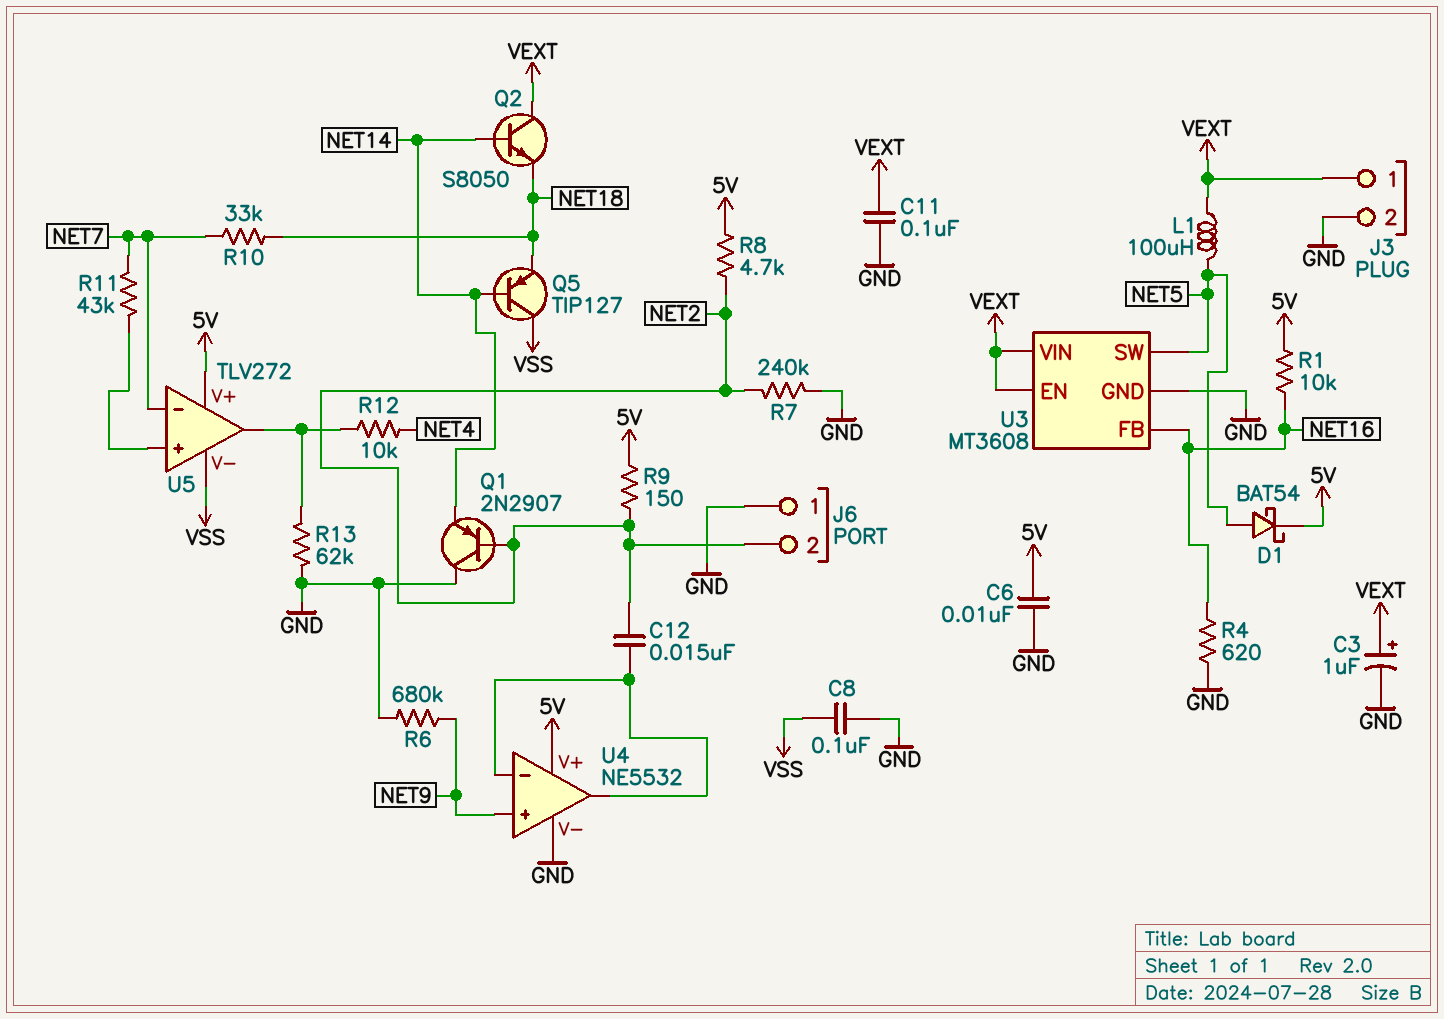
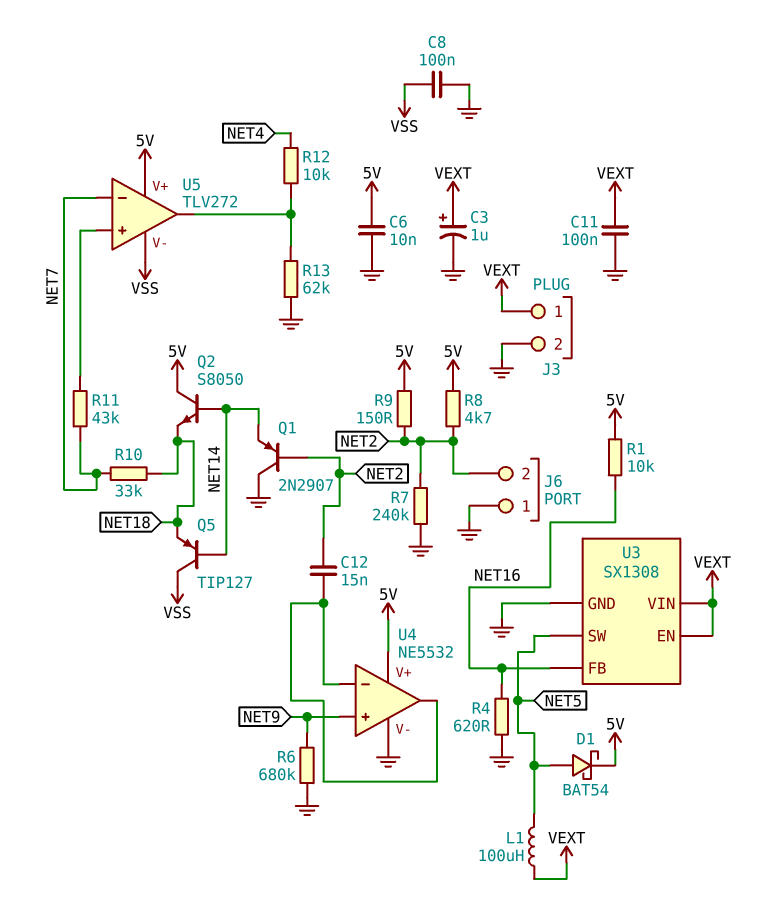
Q2: NPN S8050 (B NET14, C VEXT, E NET18) -> NPN S8050 (B NET14, C 5V, E NET18)
U3: MT3608 -> SX1308

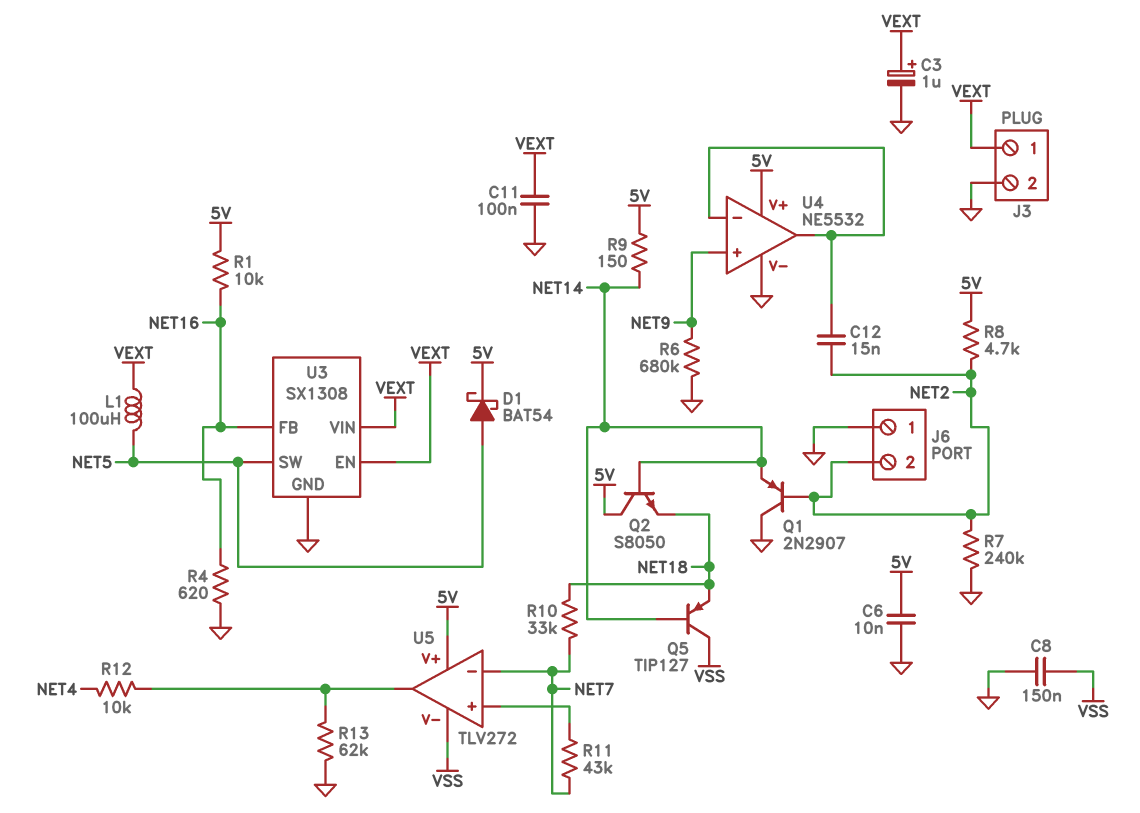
C8: 100nF (GND, VSS) -> 150nF (GND, VSS)
R9: 150 (5V, NET2) -> 150 (5V, NET14)

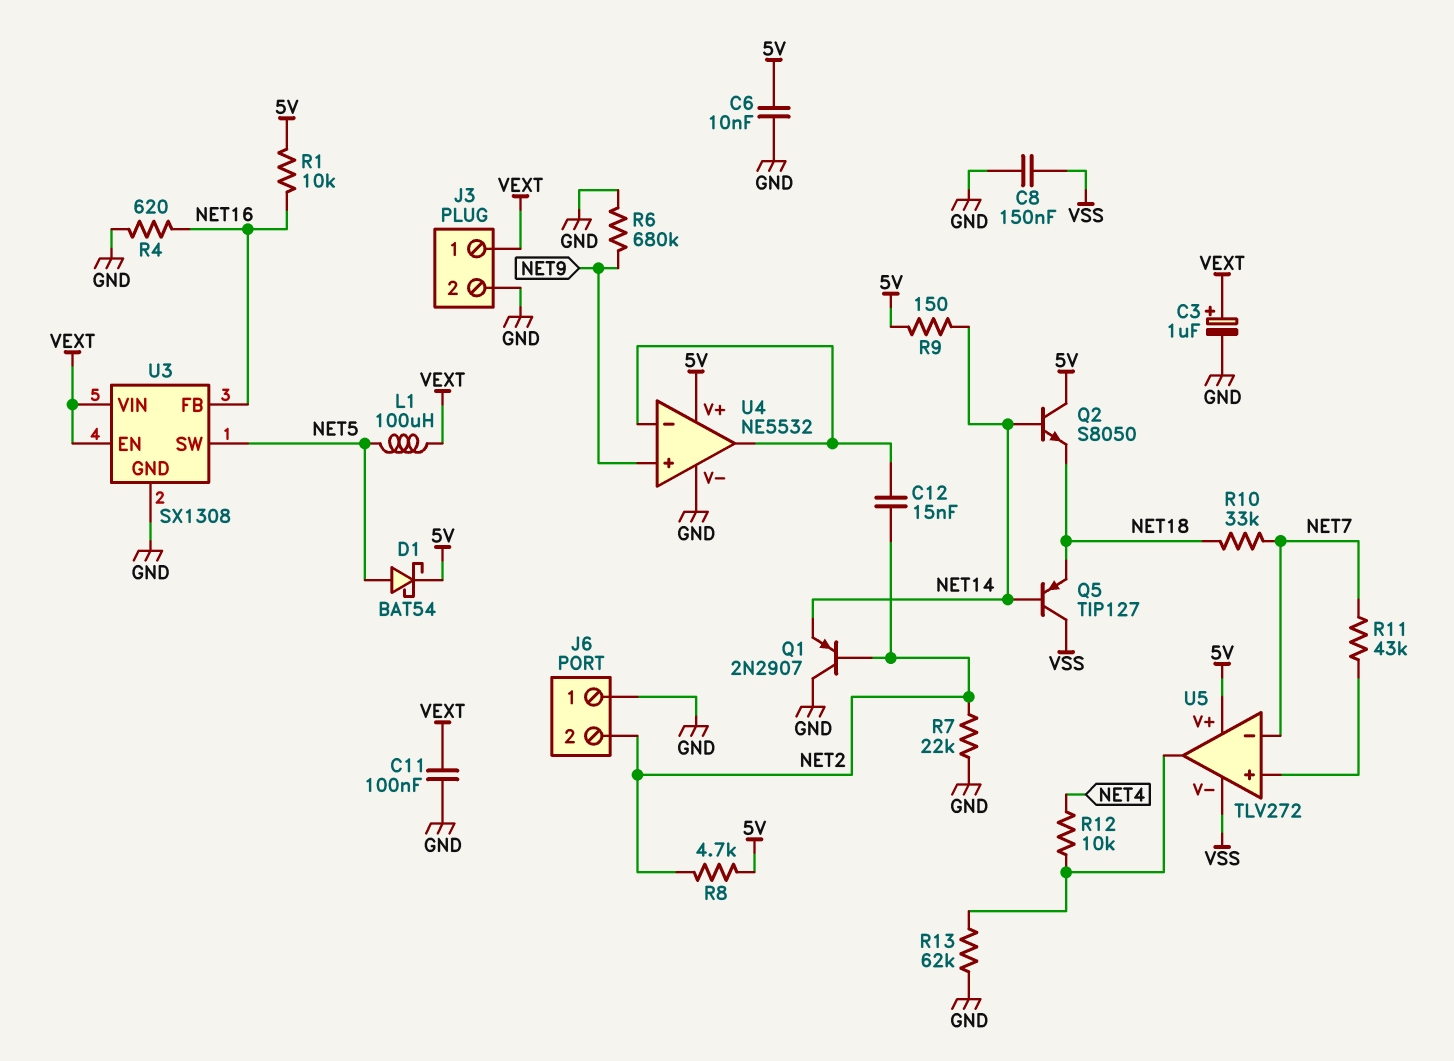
R7: 240k (GND, NET2) -> 22k (GND, NET2)

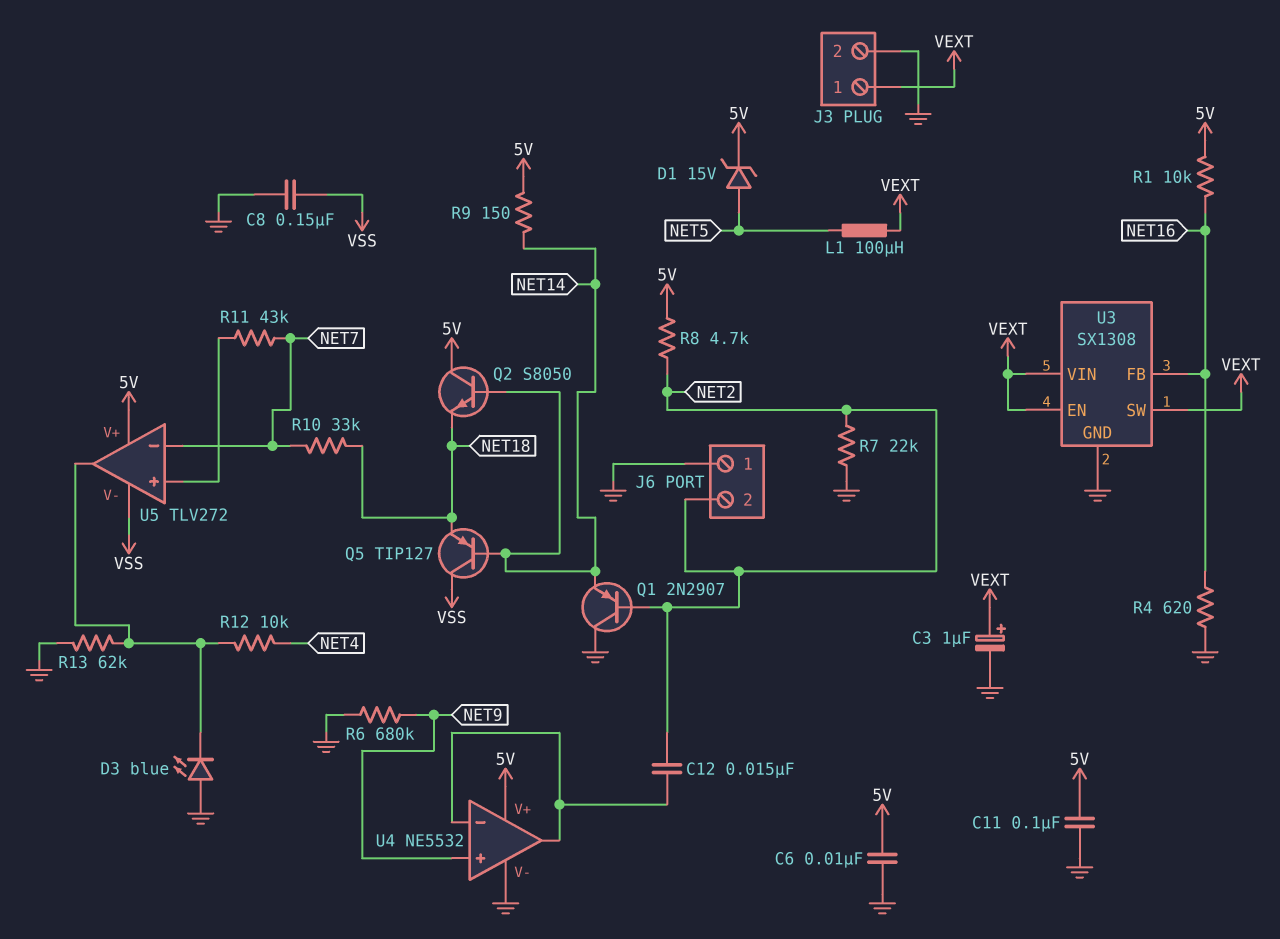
C11: 100nF (GND, VEXT) -> 100nF (5V, GND)
D1: schottky BAT54 (A NET5, K 5V) -> zener 15V (A NET5, K 5V)
D3: none -> LED blue (A GND, K U5/out)
U3 pin SW: NET5 -> VEXT

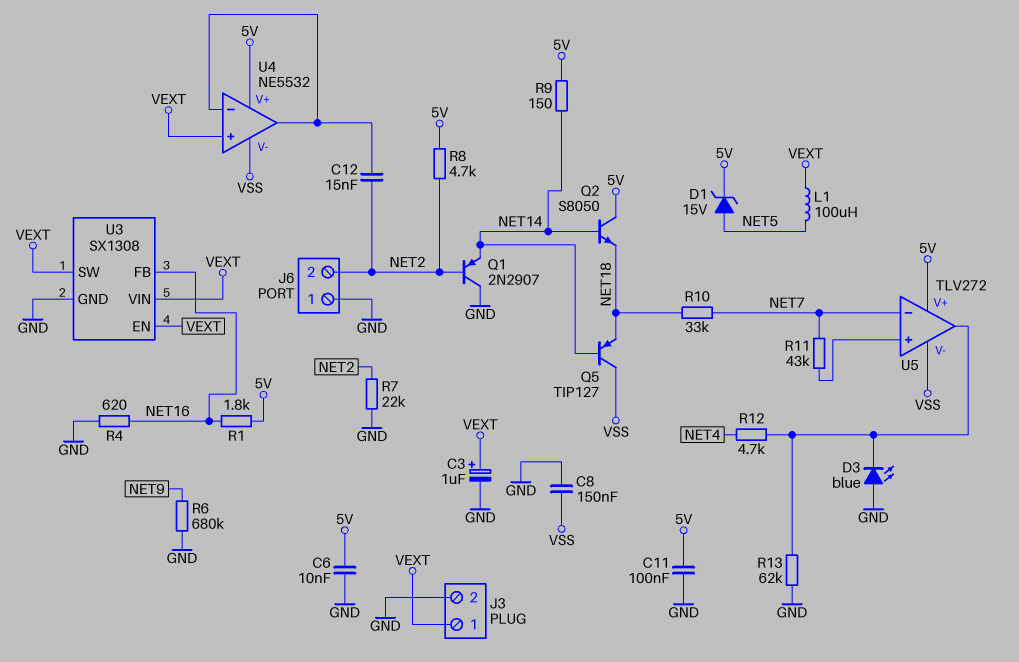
R1: 10k (5V, NET16) -> 1.8k (5V, NET16)
R12: 10k (NET4, U5/out) -> 4.7k (NET4, U5/out)
U4 pin V-: GND -> VSS
U4 pin in+: NET9 -> VEXT

